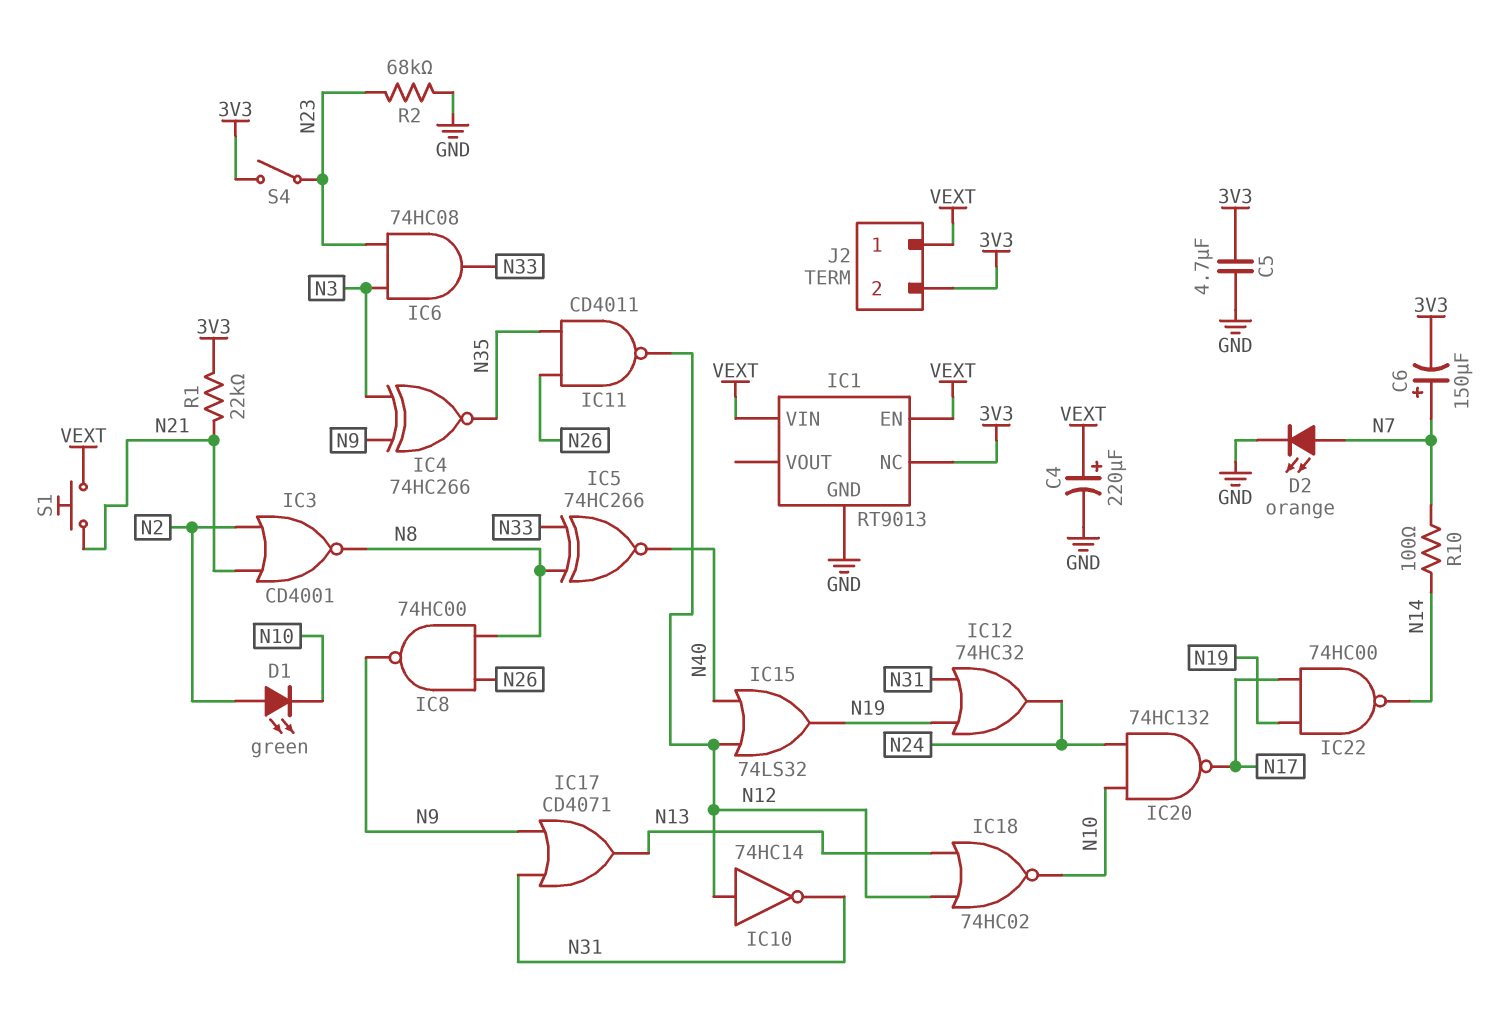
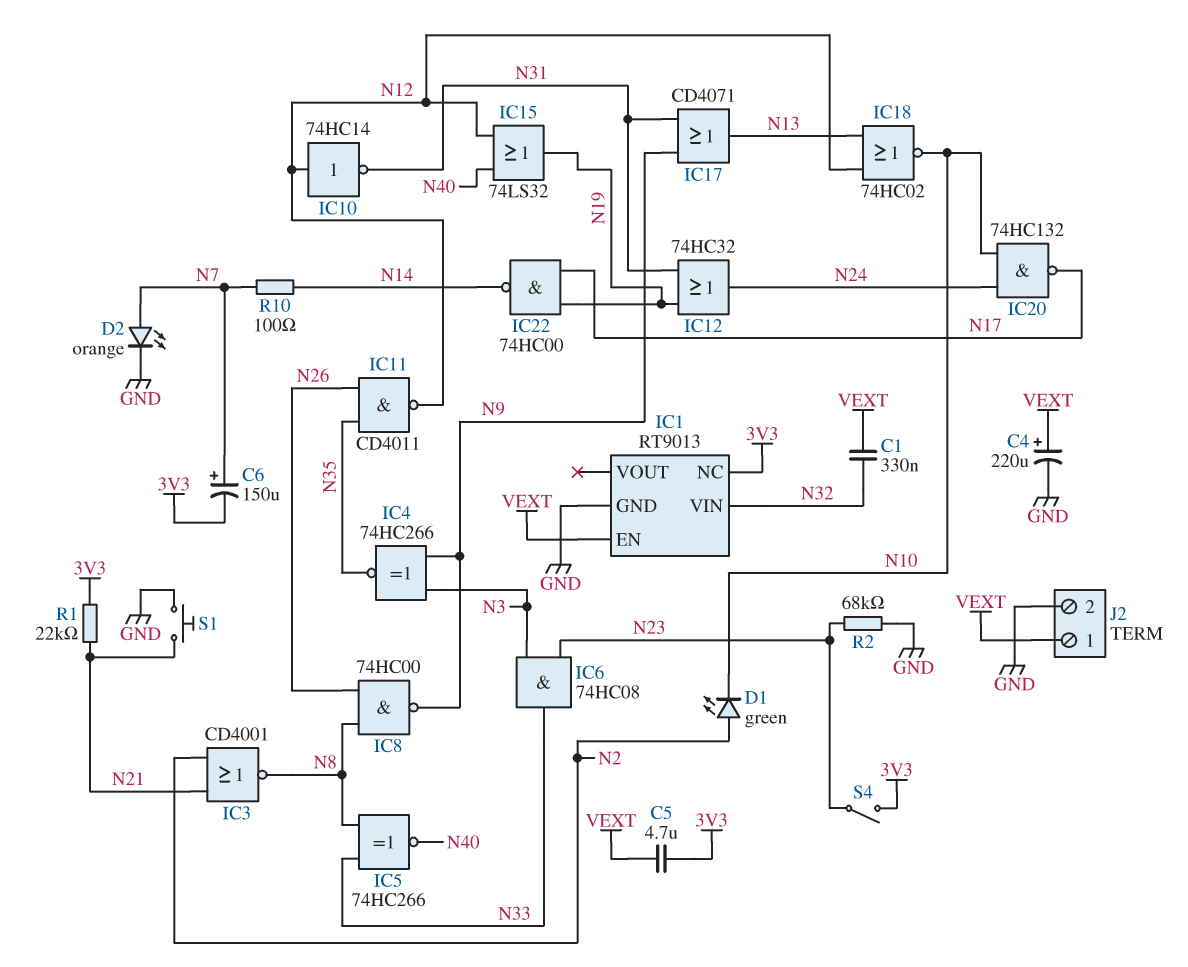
C1: none -> 330nF (N32, VEXT)
C5: 4.7uF (3V3, GND) -> 4.7uF (3V3, VEXT)
IC1 pin VIN: VEXT -> N32
J2 pin 2: 3V3 -> GND
S1: button (N21, VEXT) -> button (GND, N21)

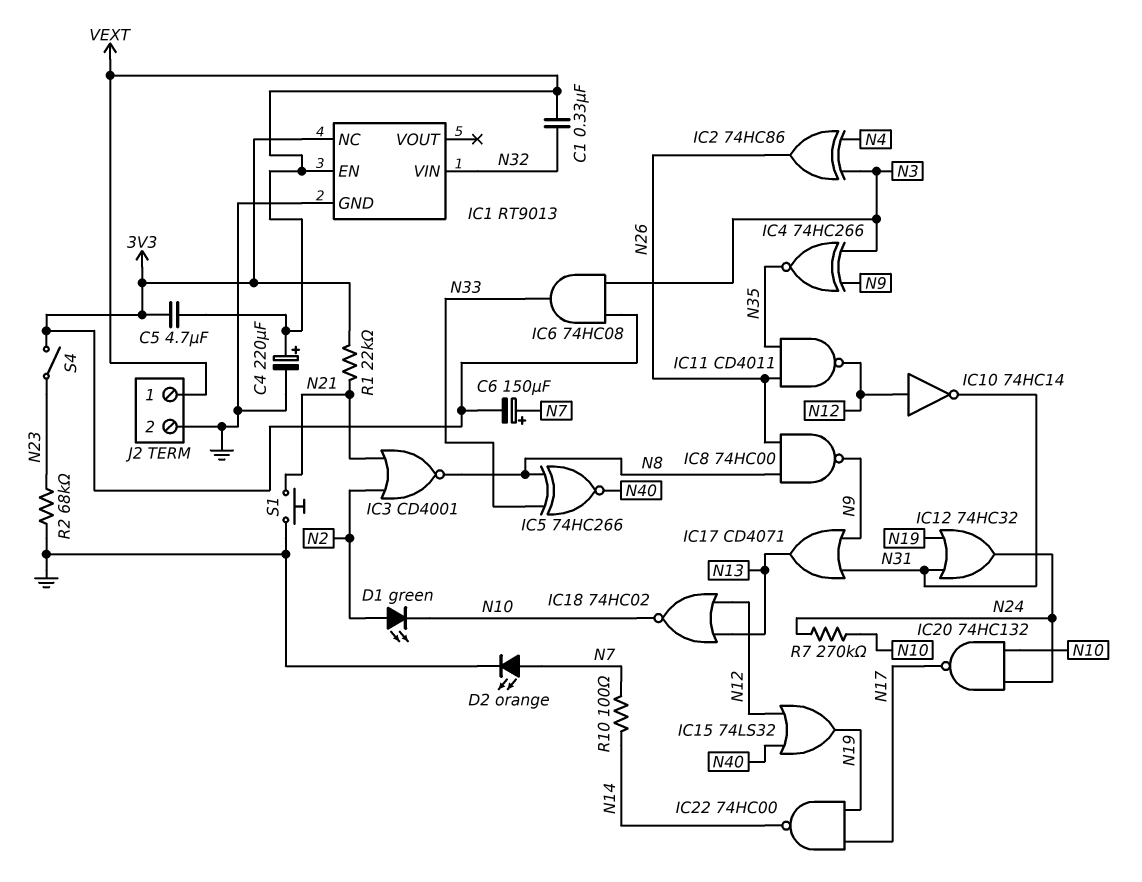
IC2: none -> XOR 74HC86 (in N3, in N4, out N26)
IC6: AND 74HC08 (in N3, in N23, out N33) -> AND 74HC08 (in 3V3, in N3, out N33)
R7: none -> 270k (N10, N24)

